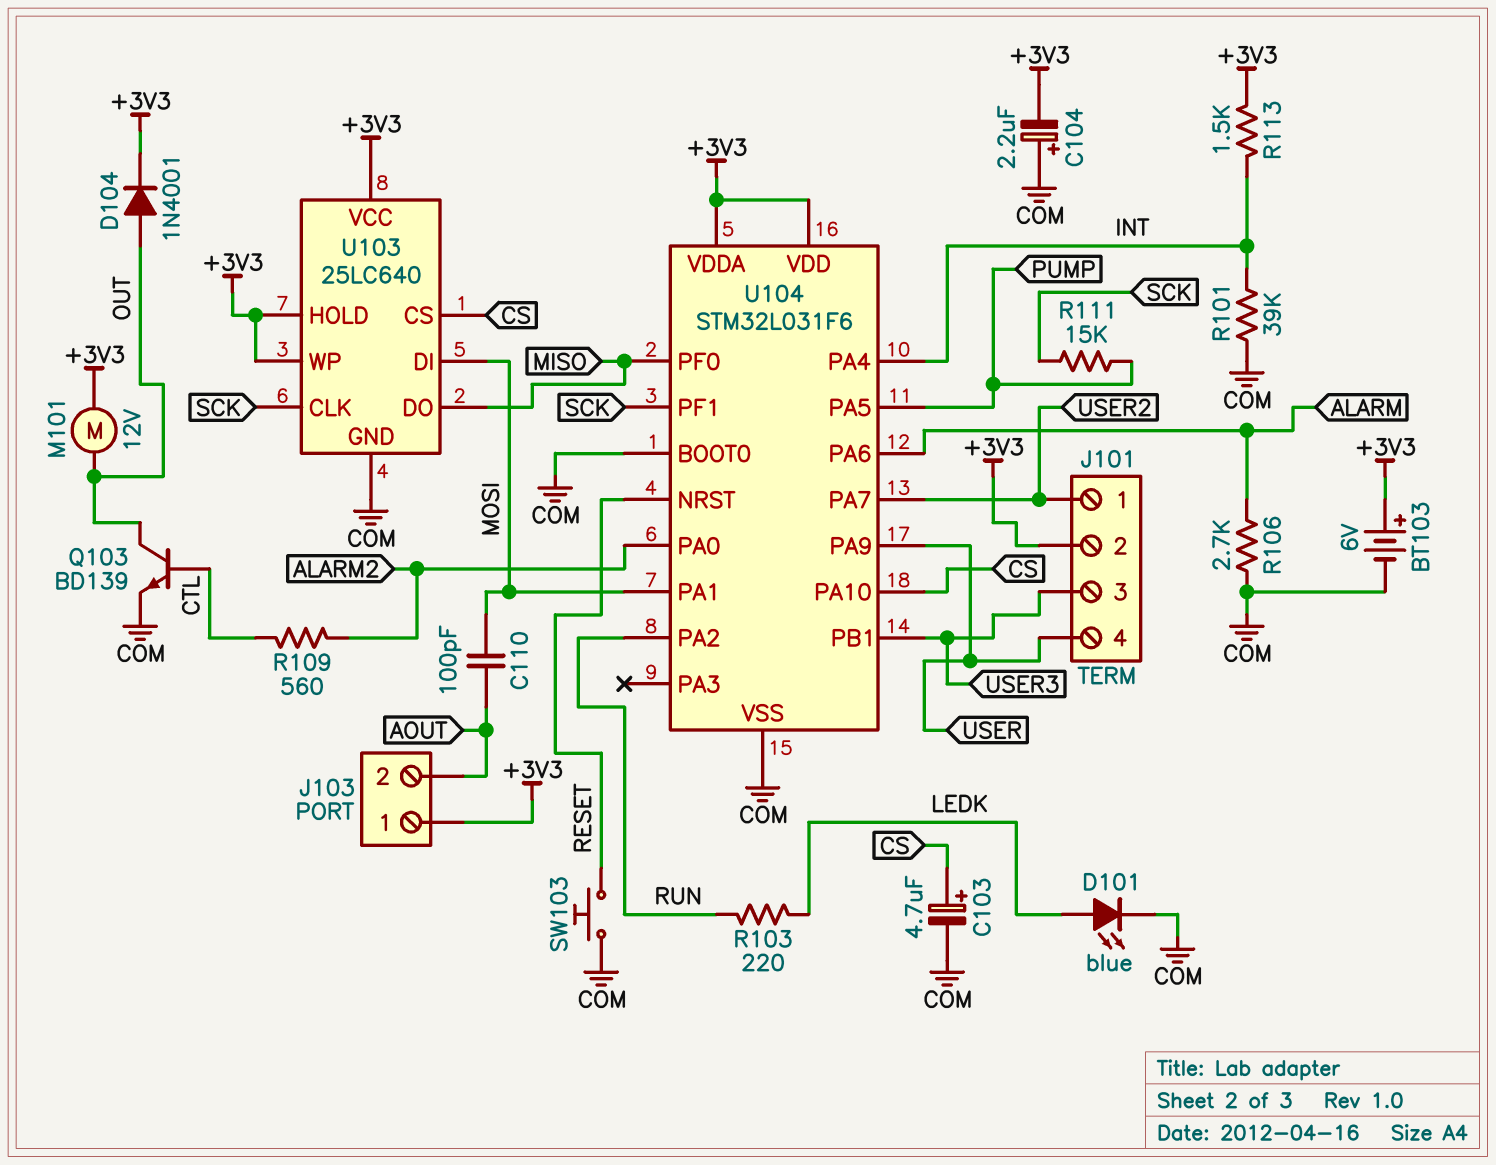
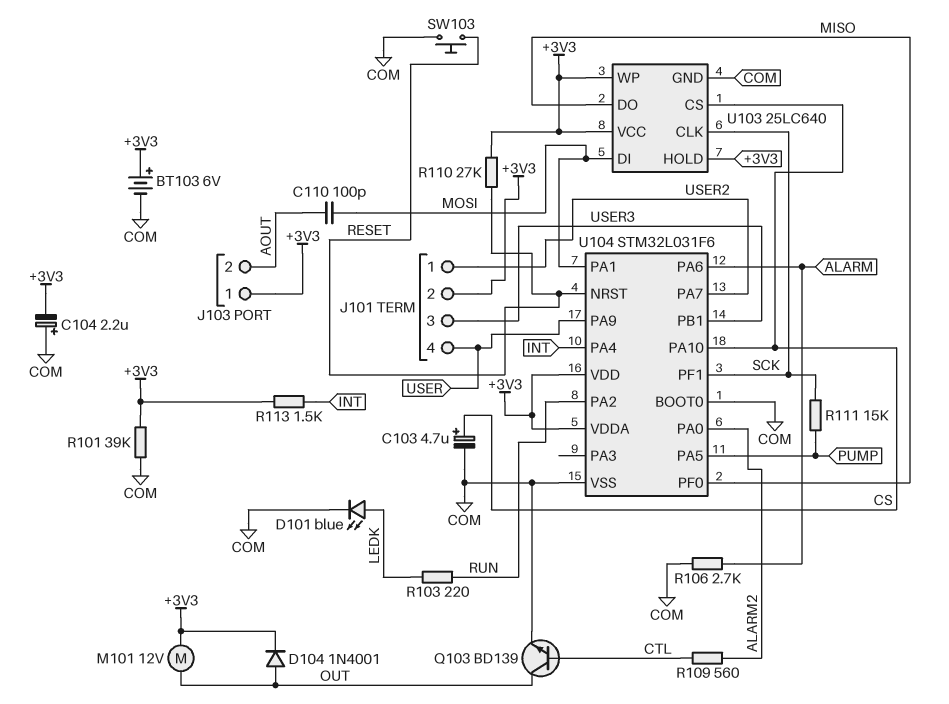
R101: 39k (COM, INT) -> 39k (+3V3, COM)
R110: none -> 27k (+3V3, RESET)

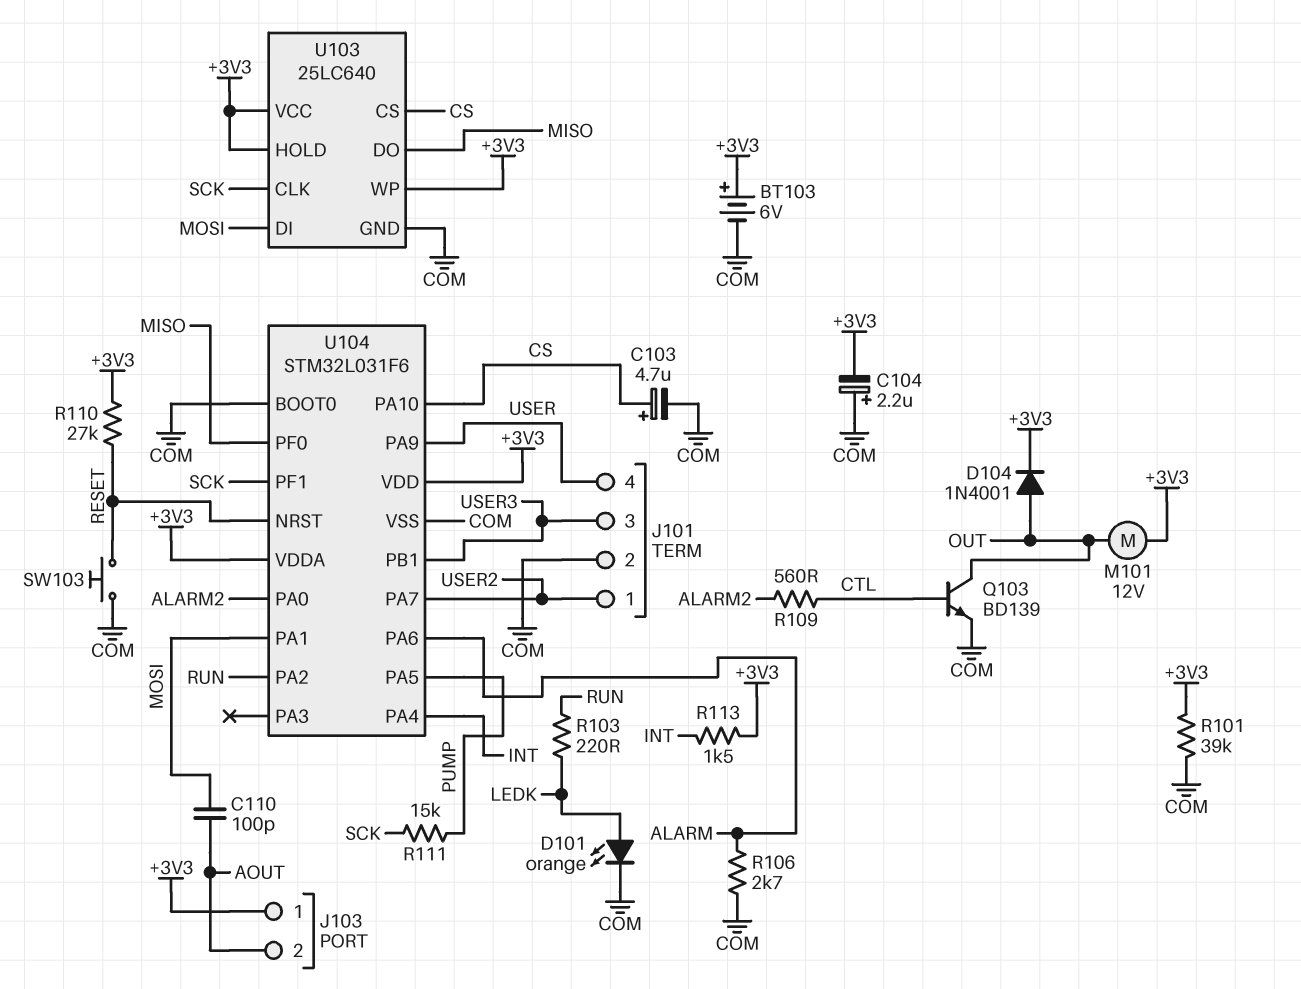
D101: LED blue (A LEDK, K COM) -> LED orange (A LEDK, K COM)
J101 pin 2: +3V3 -> COM

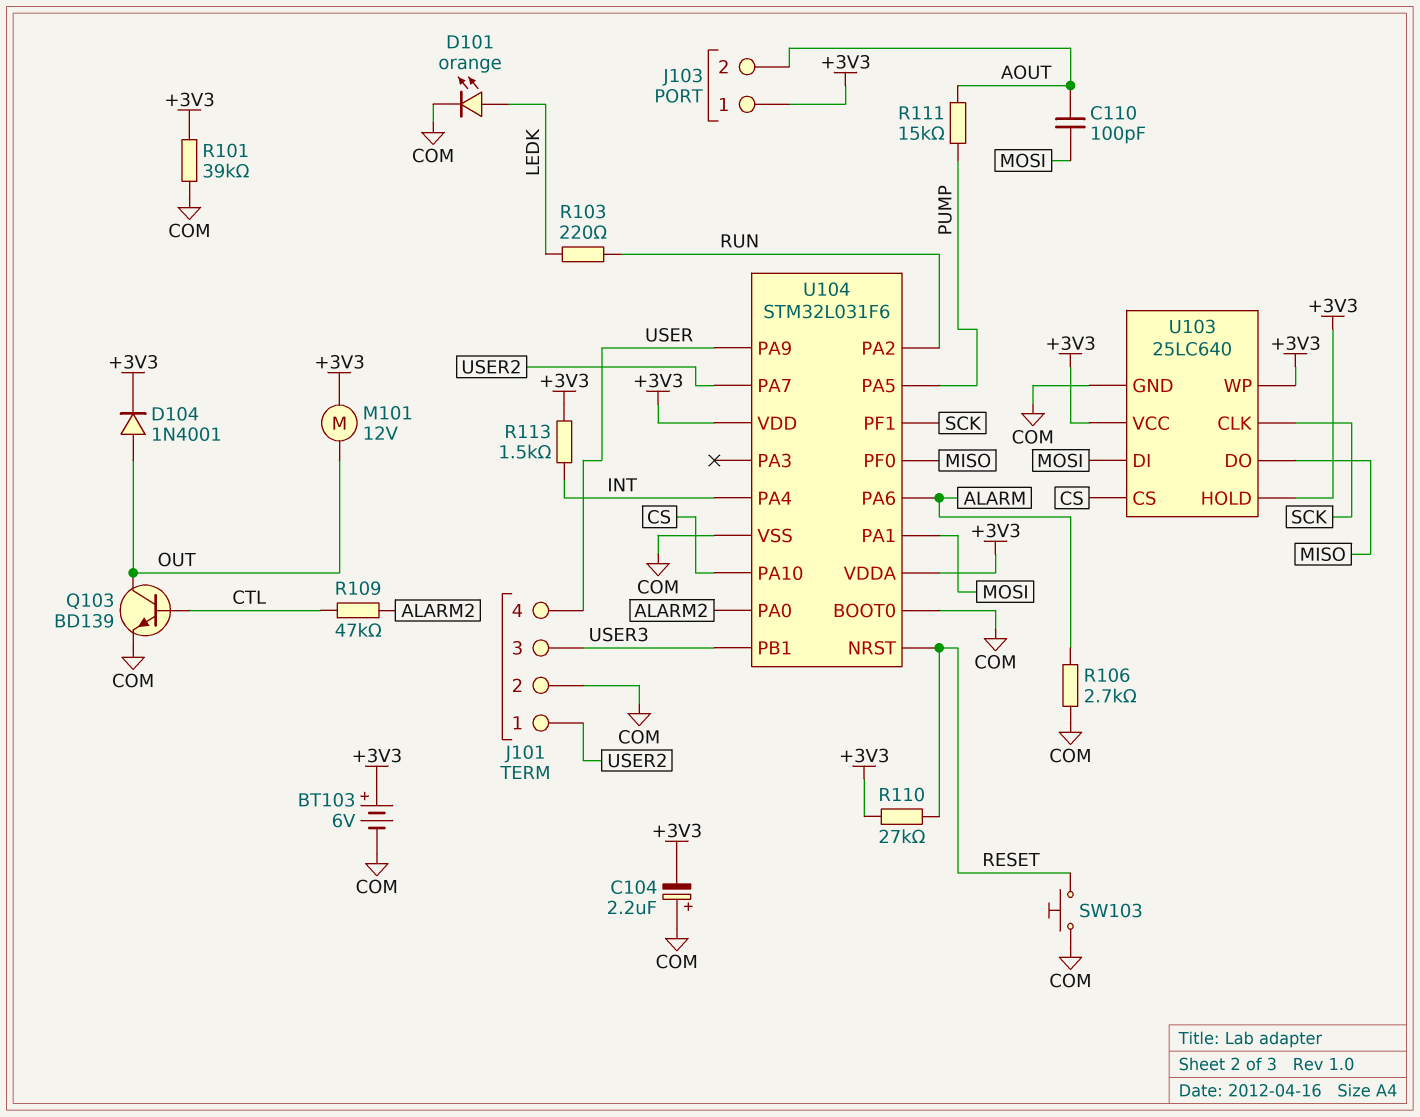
C103: 4.7uF (plus CS, minus COM) -> none
R109: 560 (ALARM2, CTL) -> 47k (ALARM2, CTL)
R111: 15k (PUMP, SCK) -> 15k (AOUT, PUMP)

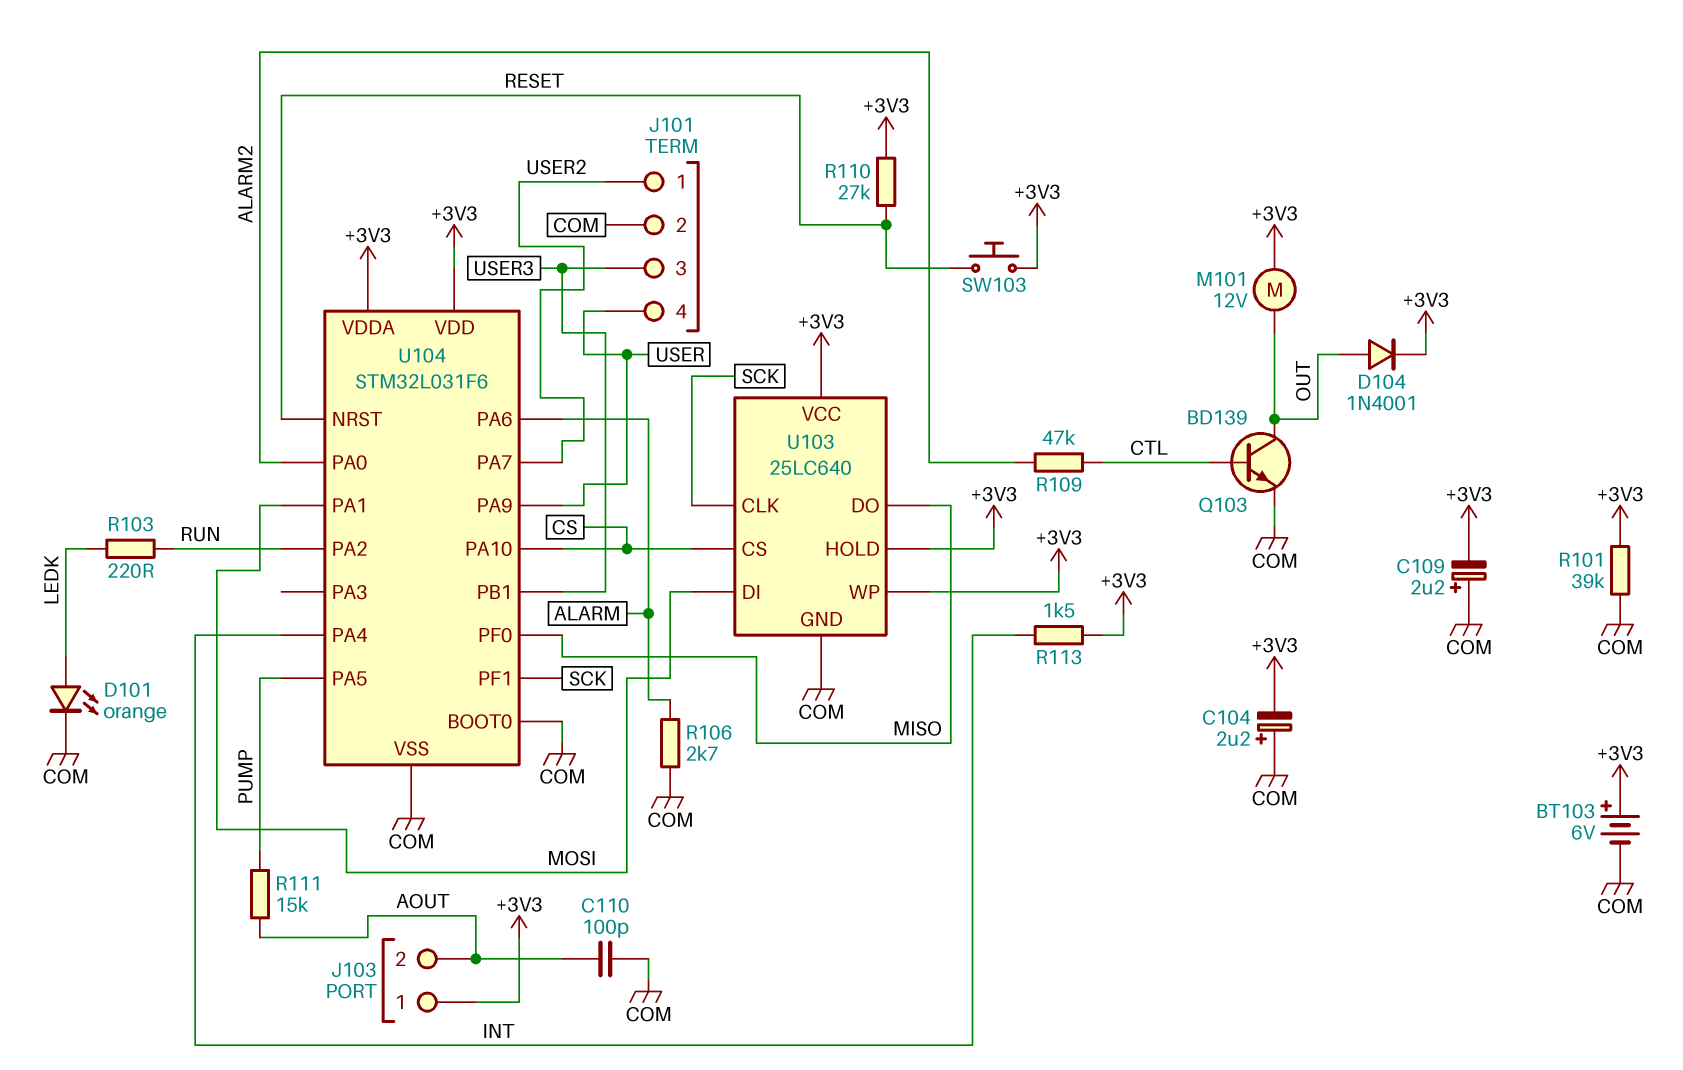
C109: none -> 2.2uF (plus COM, minus +3V3)
C110: 100pF (AOUT, MOSI) -> 100pF (AOUT, COM)
SW103: button (COM, RESET) -> button (+3V3, RESET)

